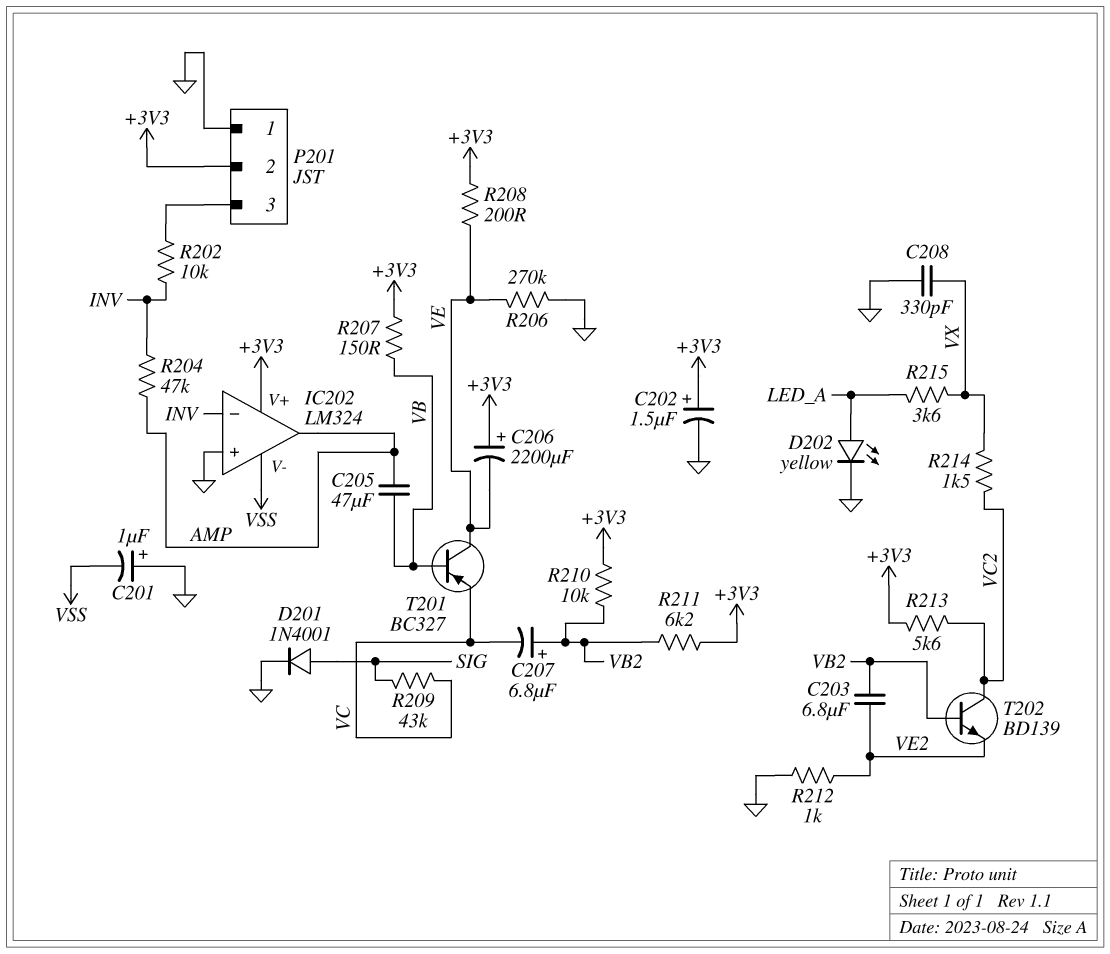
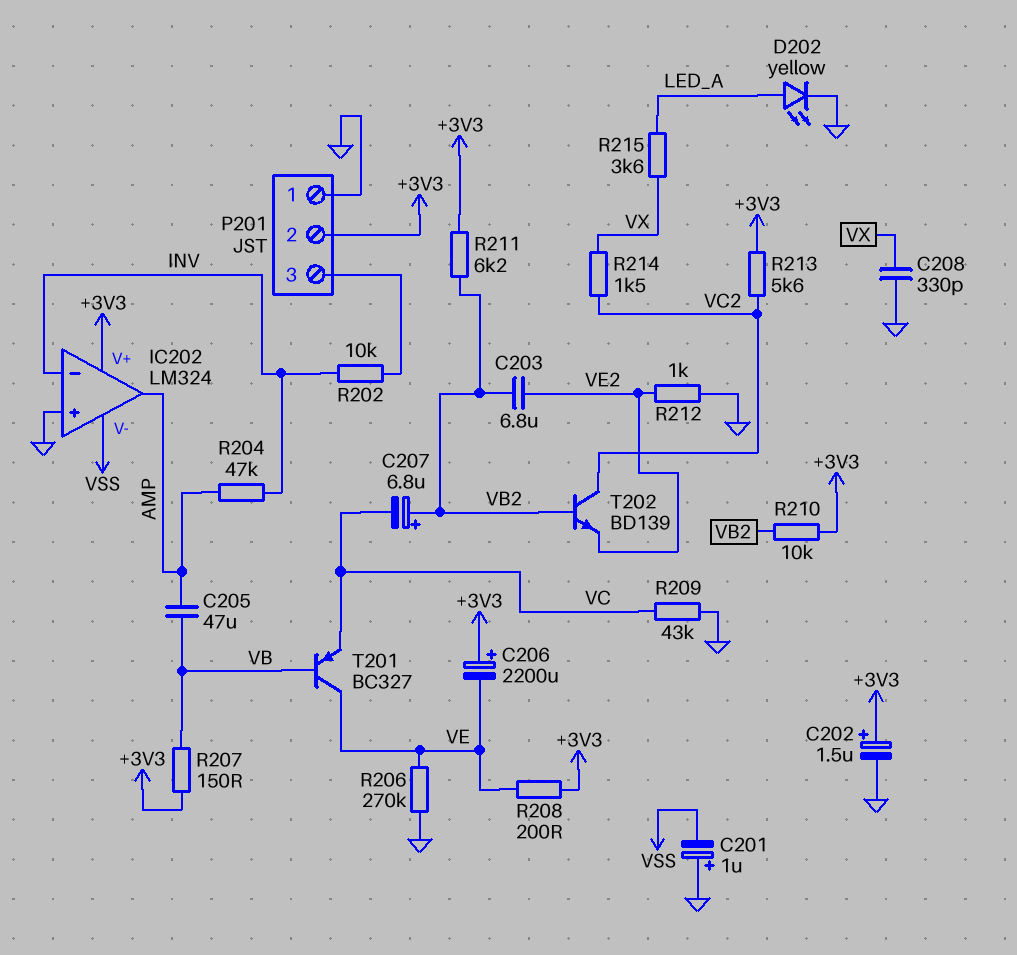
D201: diode 1N4001 (A SIG, K GND) -> none
R209: 43k (SIG, VC) -> 43k (GND, VC)

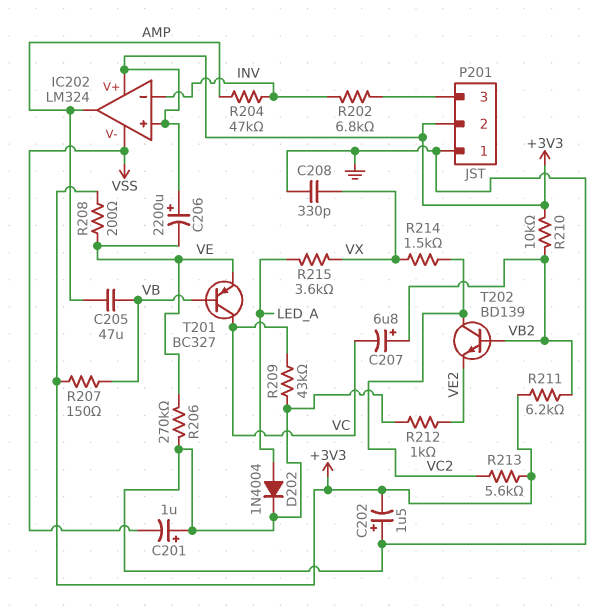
C202: 1.5uF (plus +3V3, minus GND) -> 1.5uF (plus GND, minus +3V3)
C203: 6.8uF (VB2, VE2) -> none
D202: LED yellow (A LED_A, K GND) -> diode 1N4004 (A LED_A, K GND)
IC202 pin in+: GND -> +3V3
R202: 10k (INV, P201/3) -> 6.8k (INV, P201/3)
T201: PNP BC327 (B VB, C VE, E VC) -> PNP BC327 (B VB, C VC, E VE)

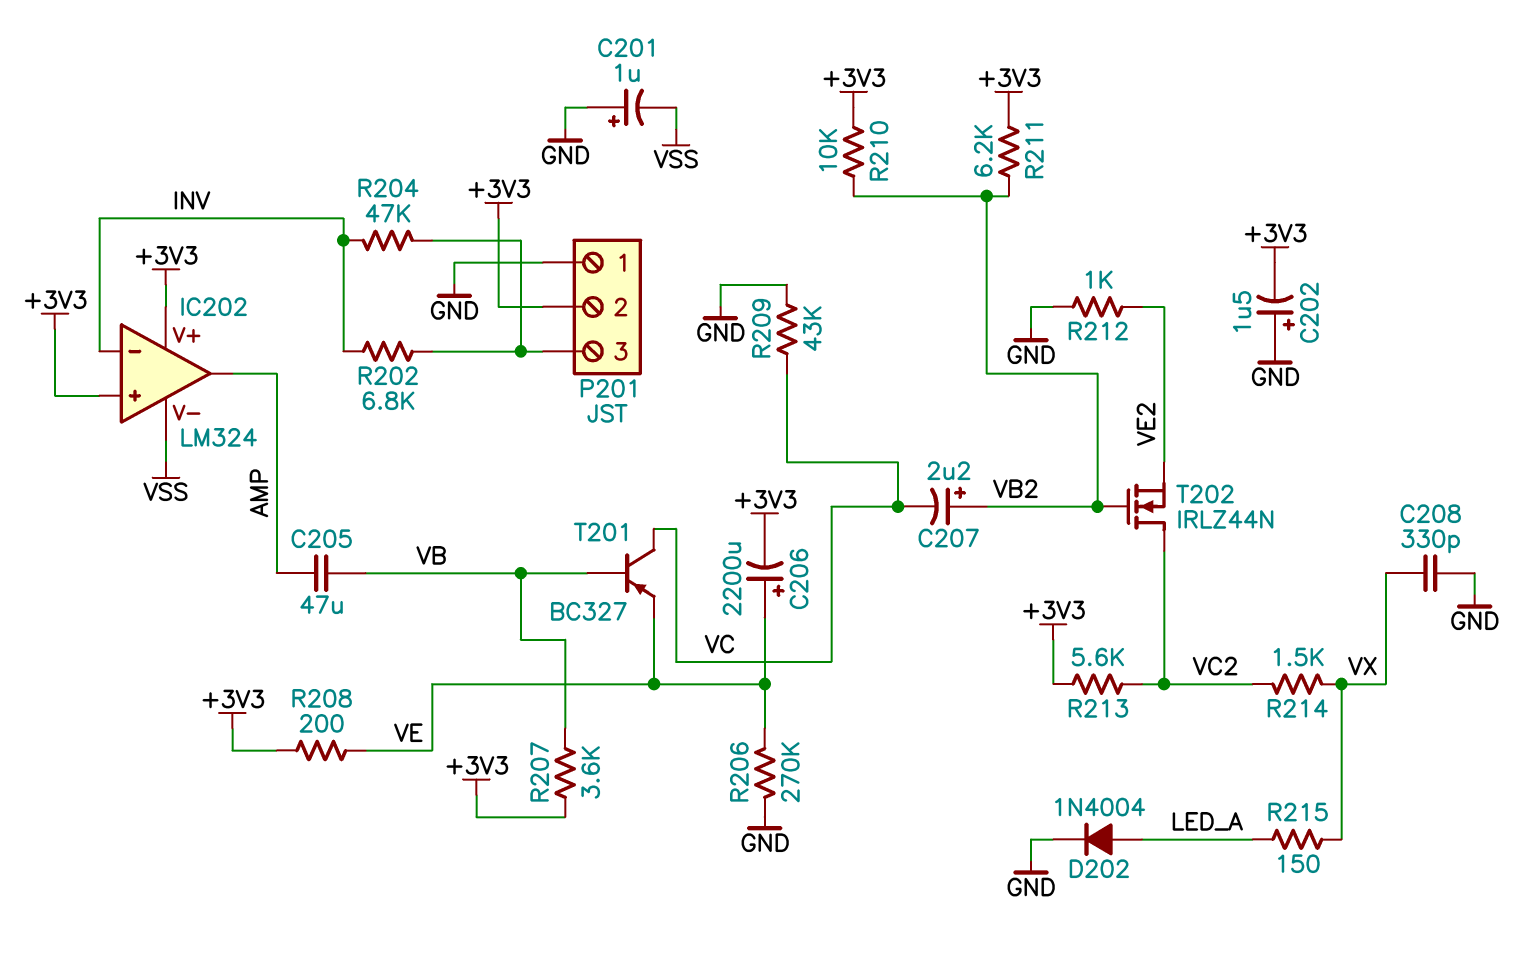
C206: 2200uF (plus +3V3, minus VE) -> 2200uF (plus VE, minus +3V3)
C207: 6.8uF (plus VB2, minus VC) -> 2.2uF (plus VB2, minus VC)
R204: 47k (AMP, INV) -> 47k (INV, P201/3)
R207: 150 (+3V3, VB) -> 3.6k (+3V3, VB)
R215: 3.6k (LED_A, VX) -> 150 (LED_A, VX)
T202: NPN BD139 (B VB2, C VC2, E VE2) -> NMOS IRLZ44N (G VB2, D VC2, S VE2)

